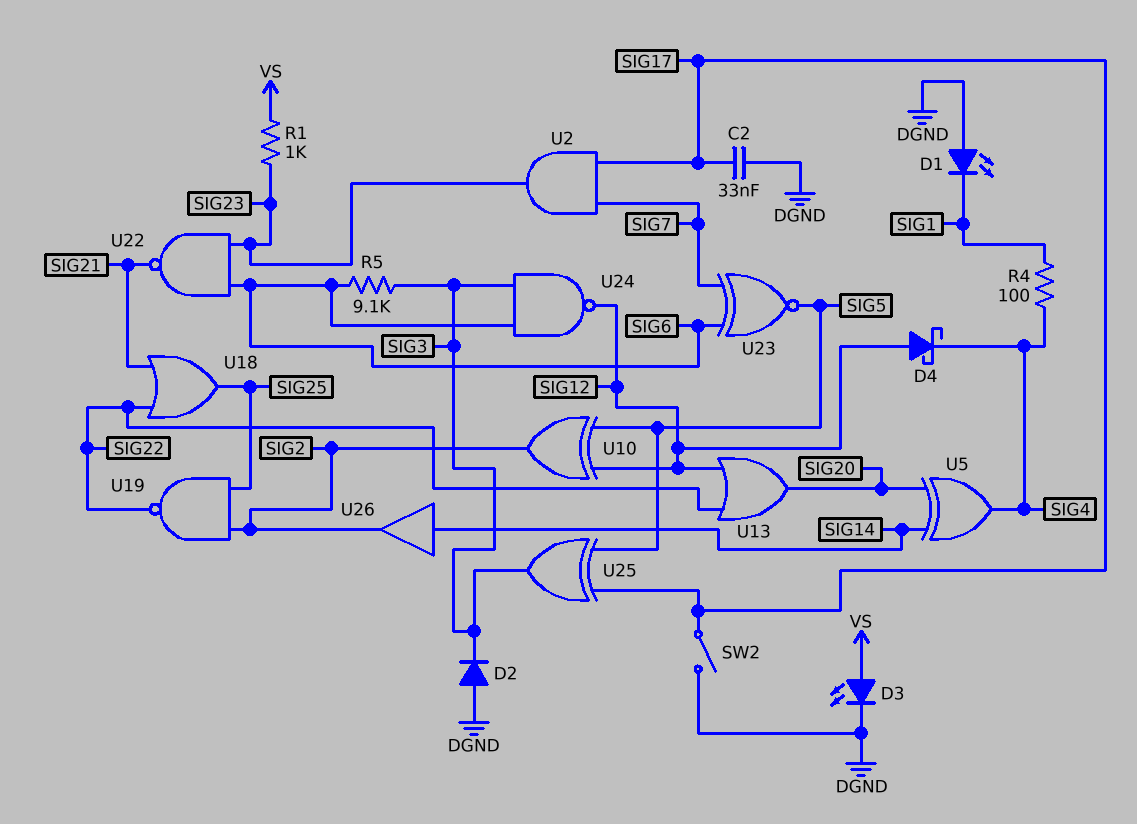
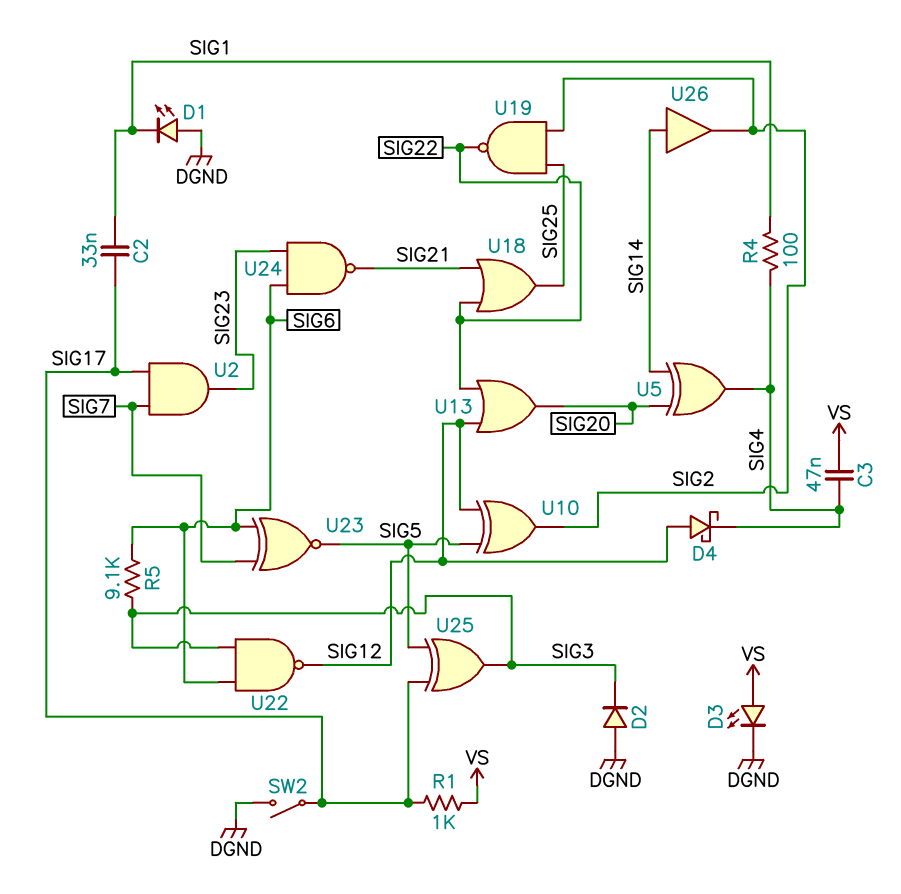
C2: 33nF (DGND, SIG17) -> 33nF (SIG1, SIG17)
C3: none -> 47nF (SIG4, VS)
R1: 1k (SIG23, VS) -> 1k (SIG17, VS)
U22: NAND (in SIG6, in SIG23, out SIG21) -> NAND (in SIG3, in SIG6, out SIG12)
U24: NAND (in SIG3, in SIG6, out SIG12) -> NAND (in SIG6, in SIG23, out SIG21)

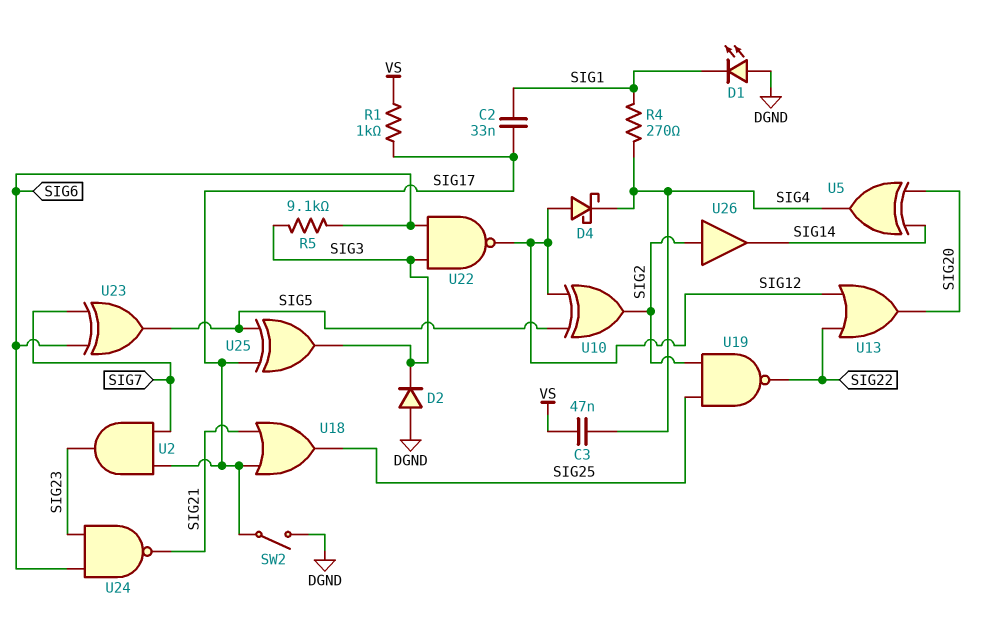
D3: LED (A VS, K DGND) -> none
R4: 100 (SIG1, SIG4) -> 270 (SIG1, SIG4)
U18: OR (in SIG21, in SIG22, out SIG25) -> OR (in SIG17, in SIG21, out SIG25)
U23: XNOR (in SIG6, in SIG7, out SIG5) -> XOR (in SIG6, in SIG7, out SIG5)
U26: buffer (in SIG14, out SIG2) -> buffer (in SIG2, out SIG14)

